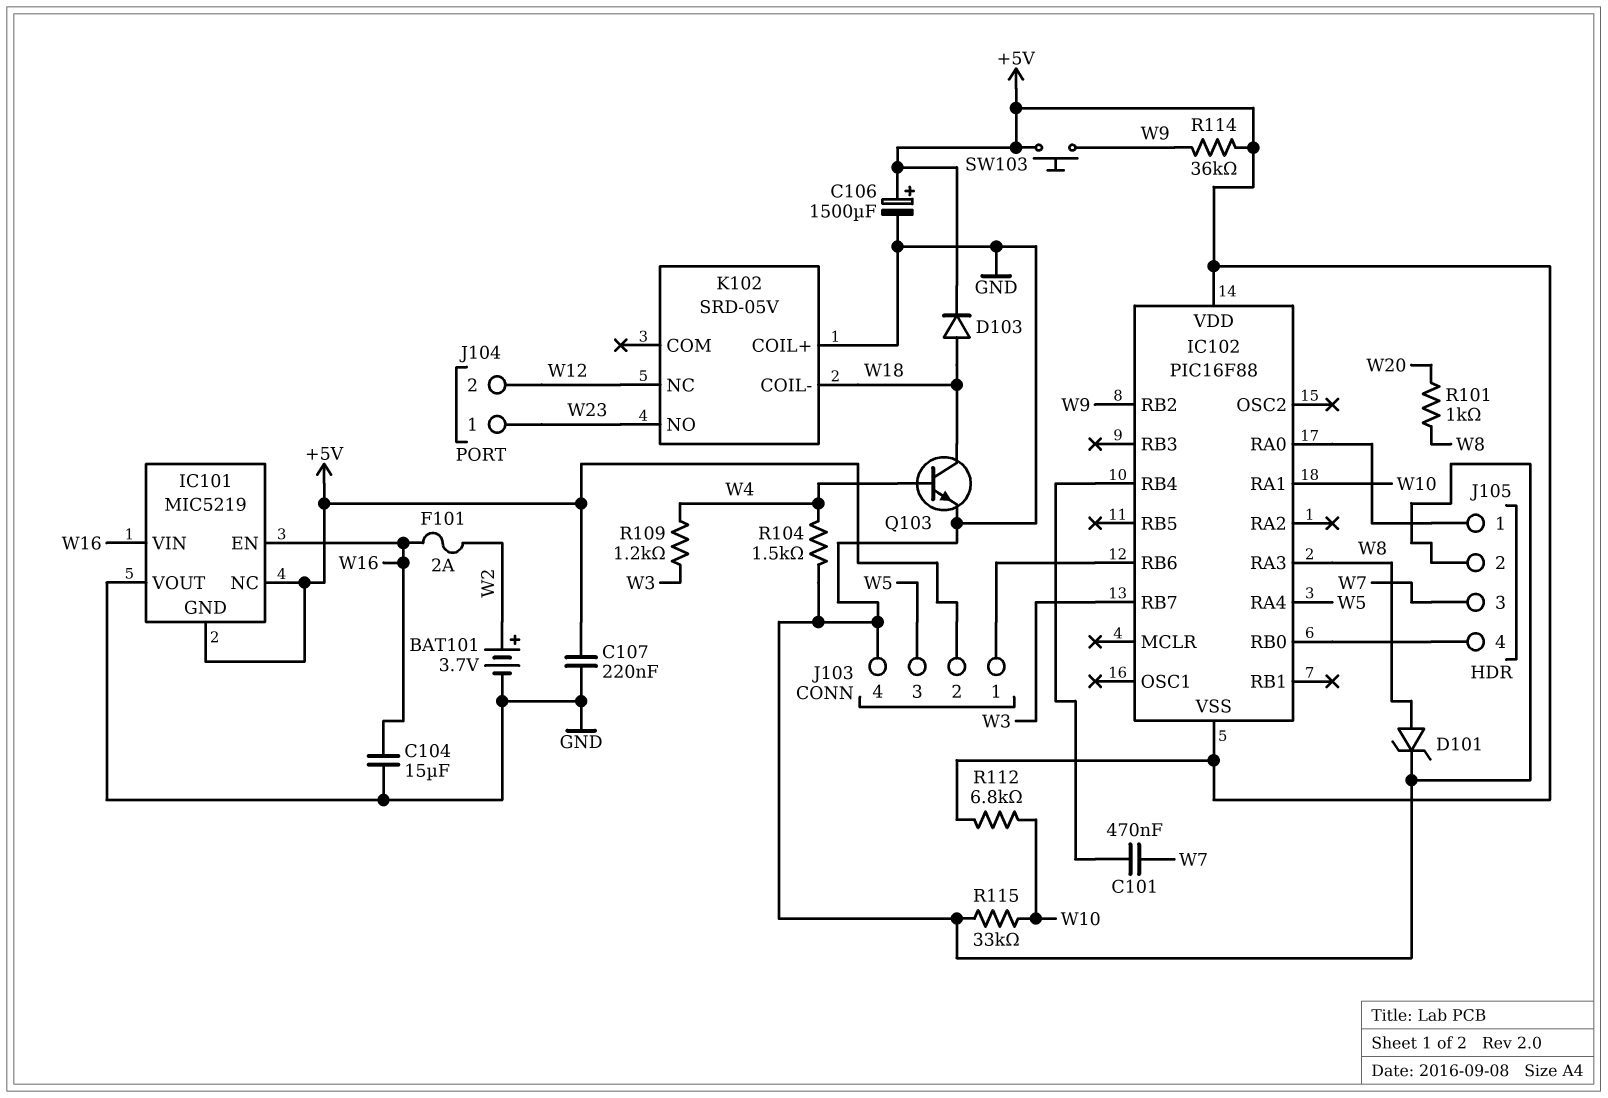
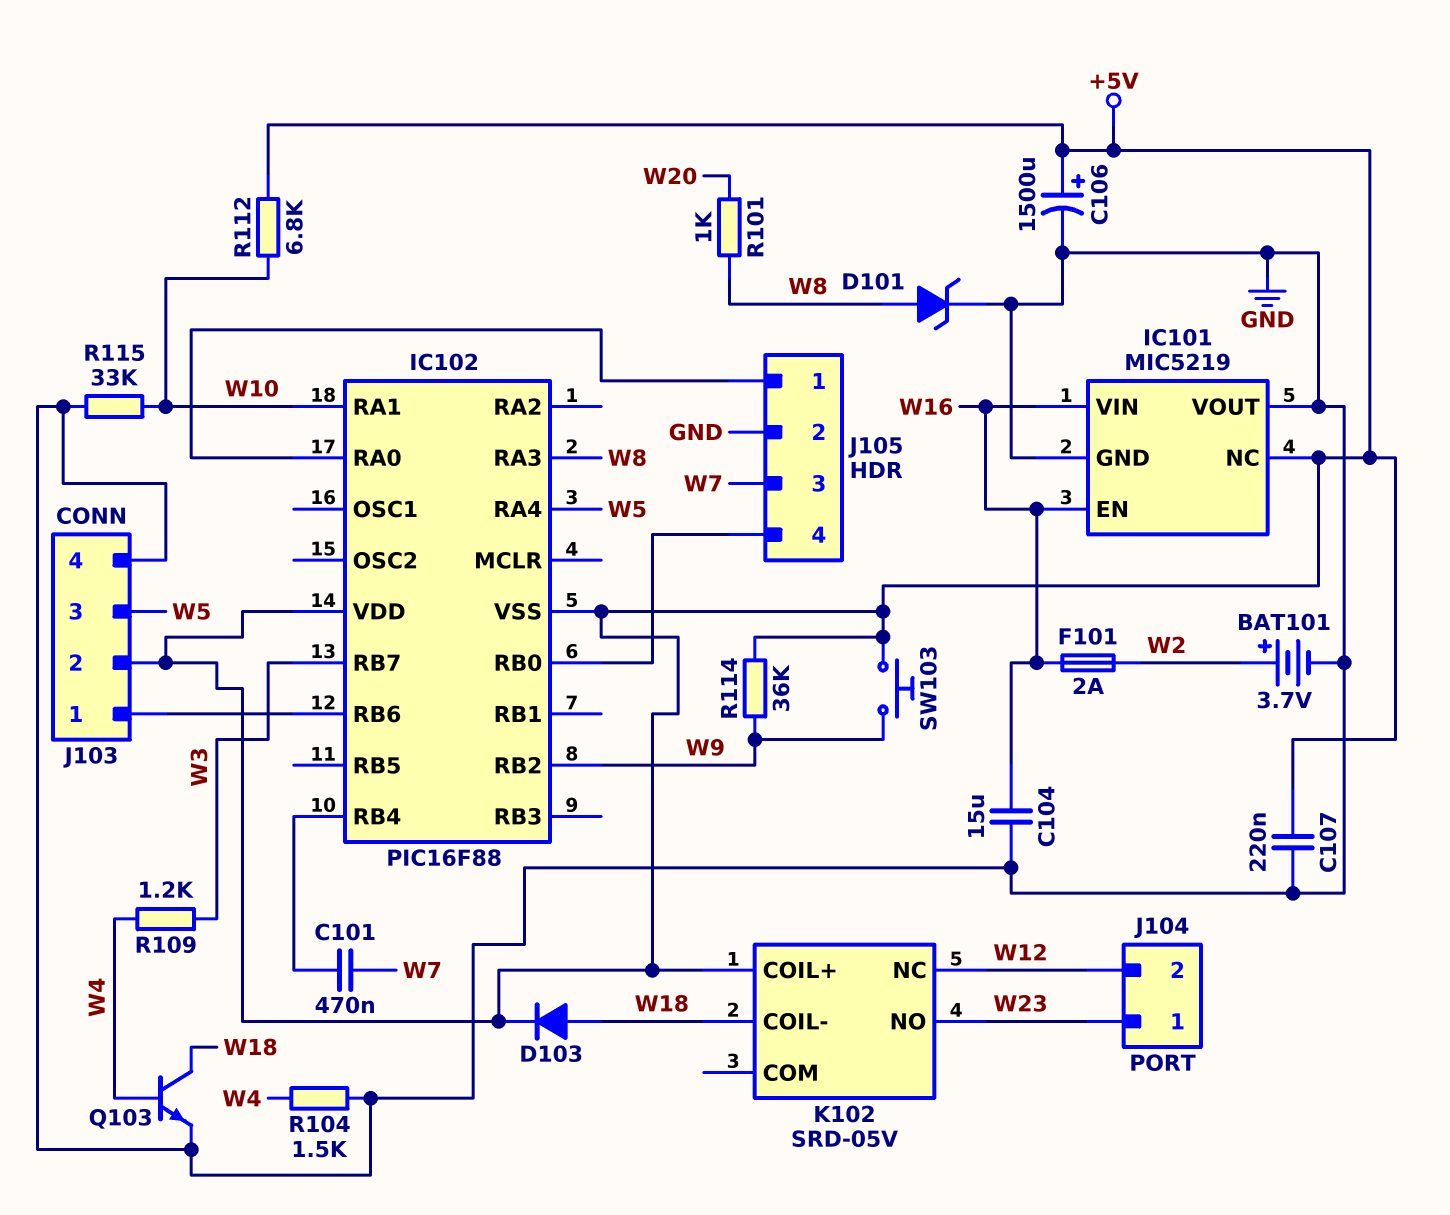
IC101 pin GND: +5V -> GND
K102 pin COIL+: GND -> +5V

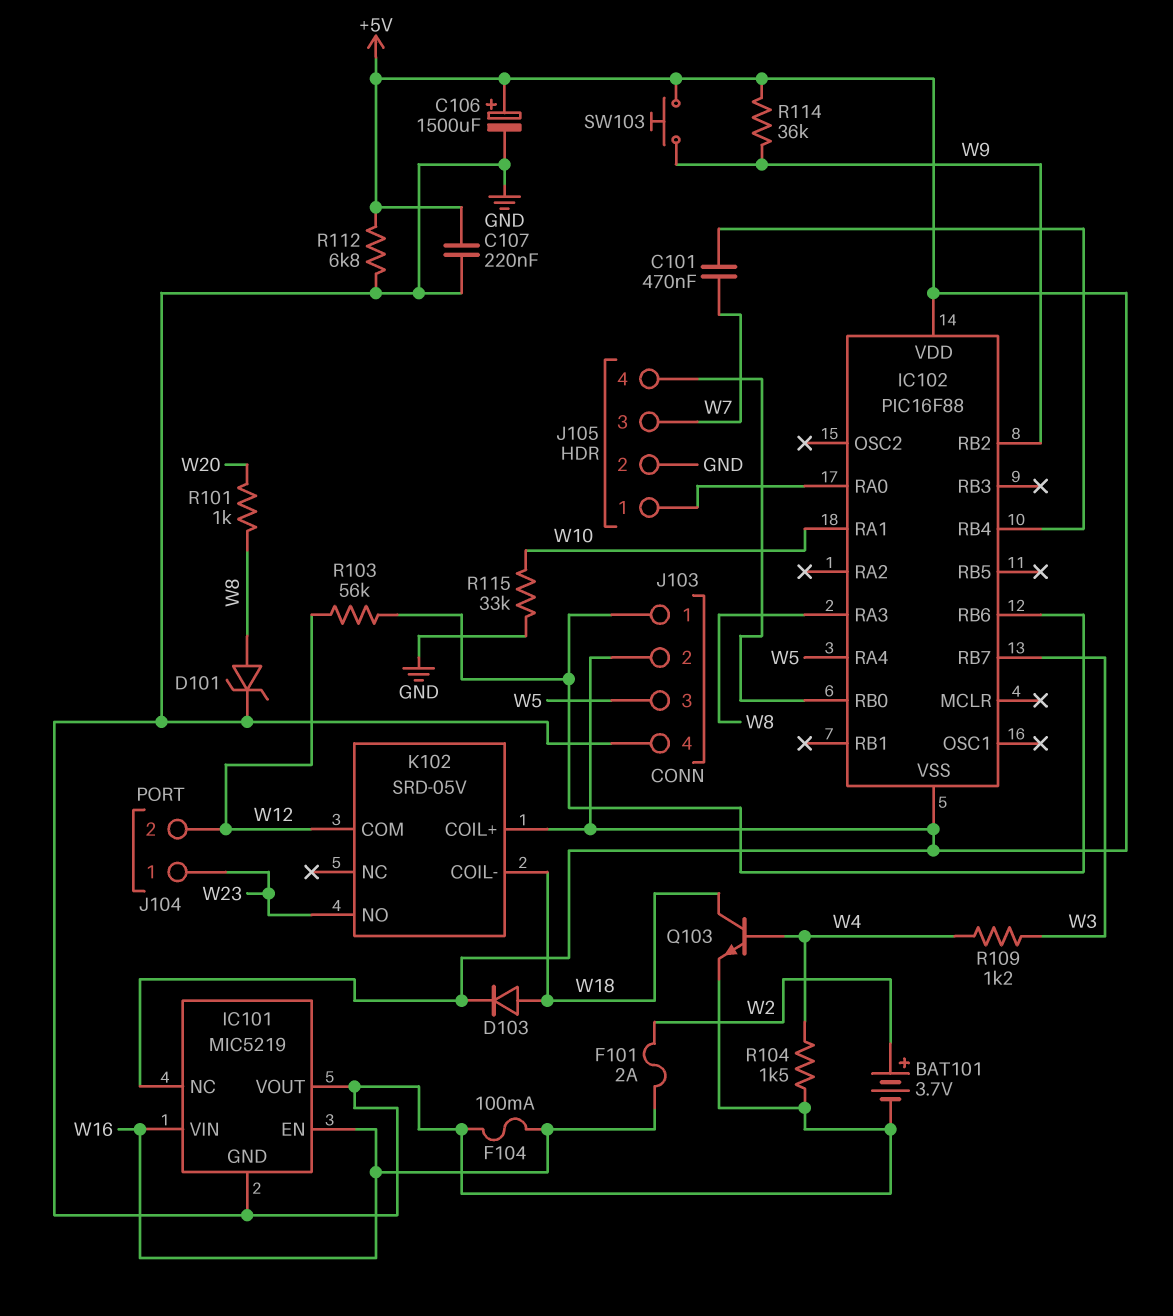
C104: 15uF (GND, W16) -> none
F104: none -> 100mA (GND, W16)
K102 pin COM: none -> W12
K102 pin NC: W12 -> none
R103: none -> 56k (IC102/RB6, W12)
R112: 6.8k (+5V, W10) -> 6.8k (+5V, GND)

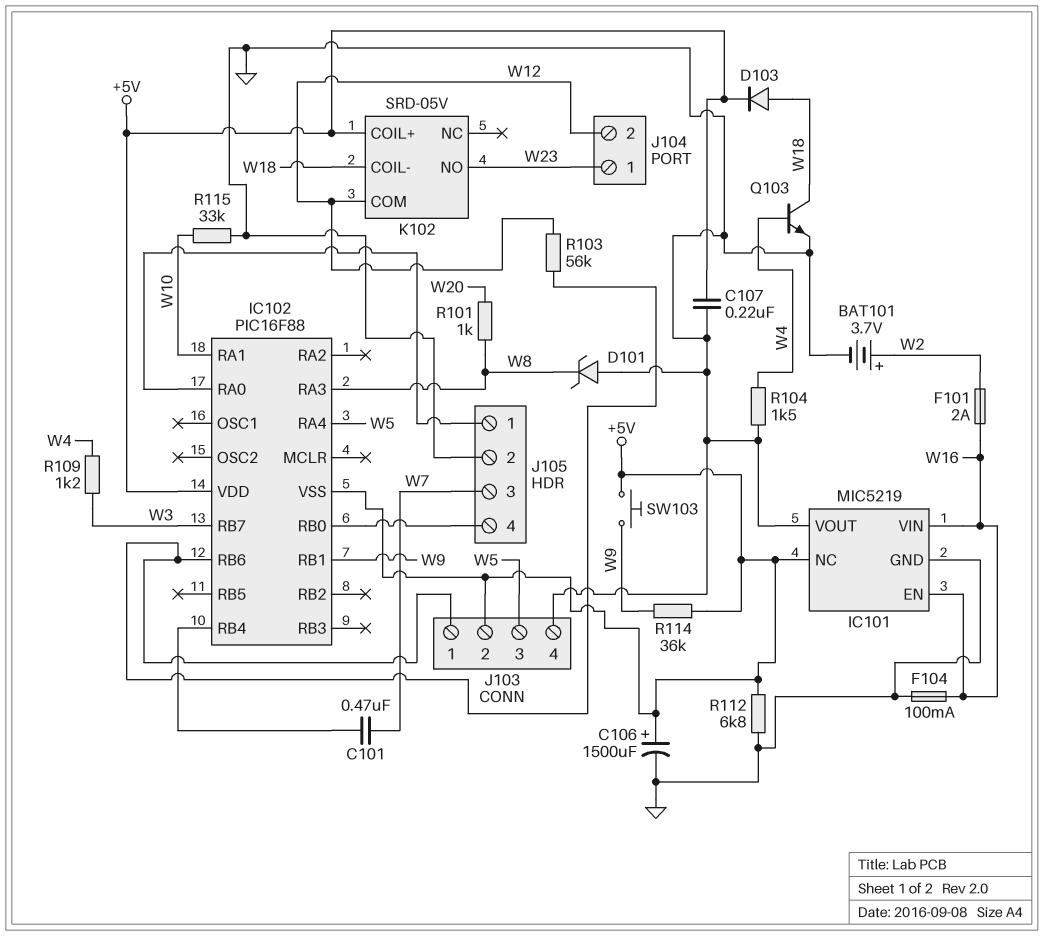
D101: zener (A W8, K GND) -> zener (A GND, K W8)
IC102 pin RB1: none -> W9
IC102 pin RB2: W9 -> none

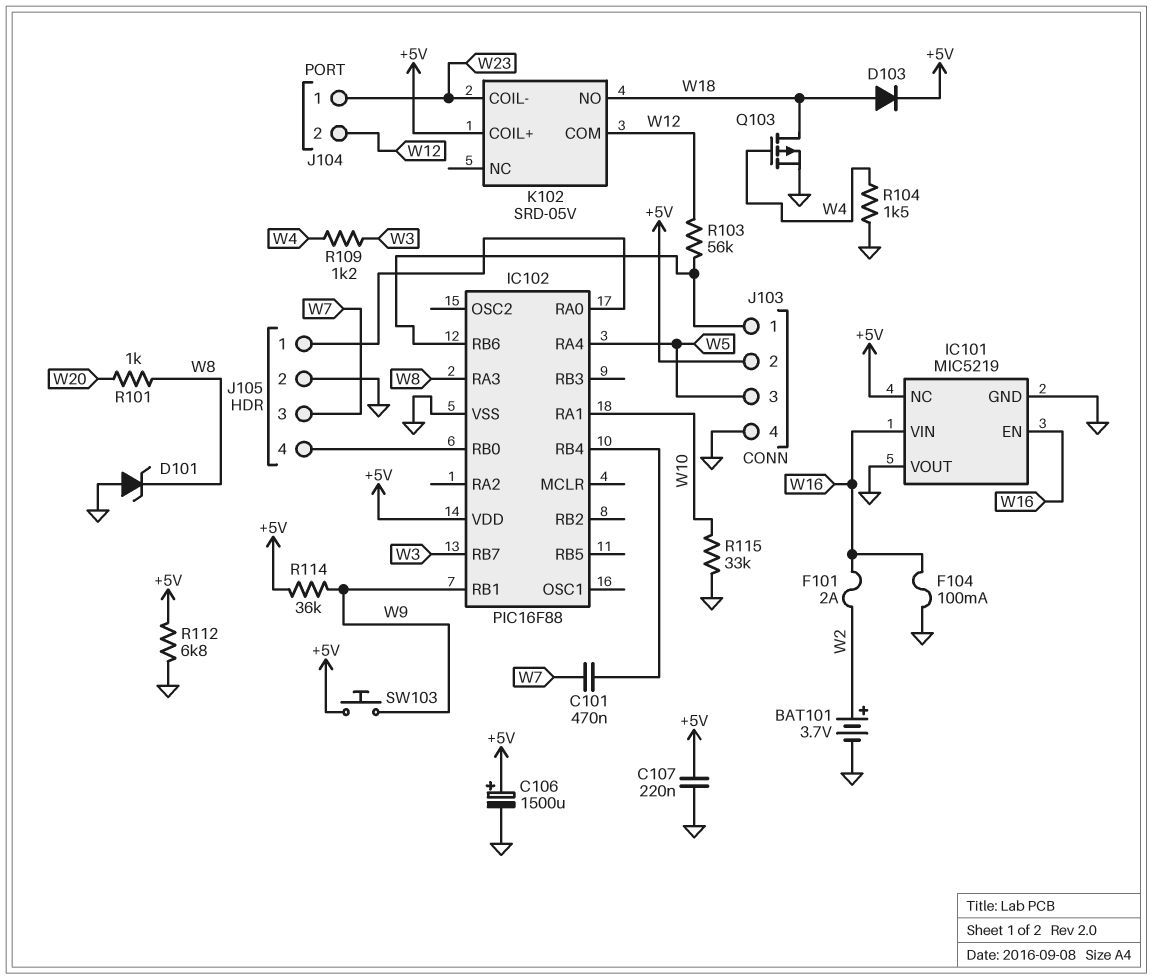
IC102 pin VSS: +5V -> GND
K102 pin COIL-: W18 -> W23
K102 pin NO: W23 -> W18
Q103: NPN (B W4, C W18, E GND) -> PMOS (G W4, D W18, S GND)

